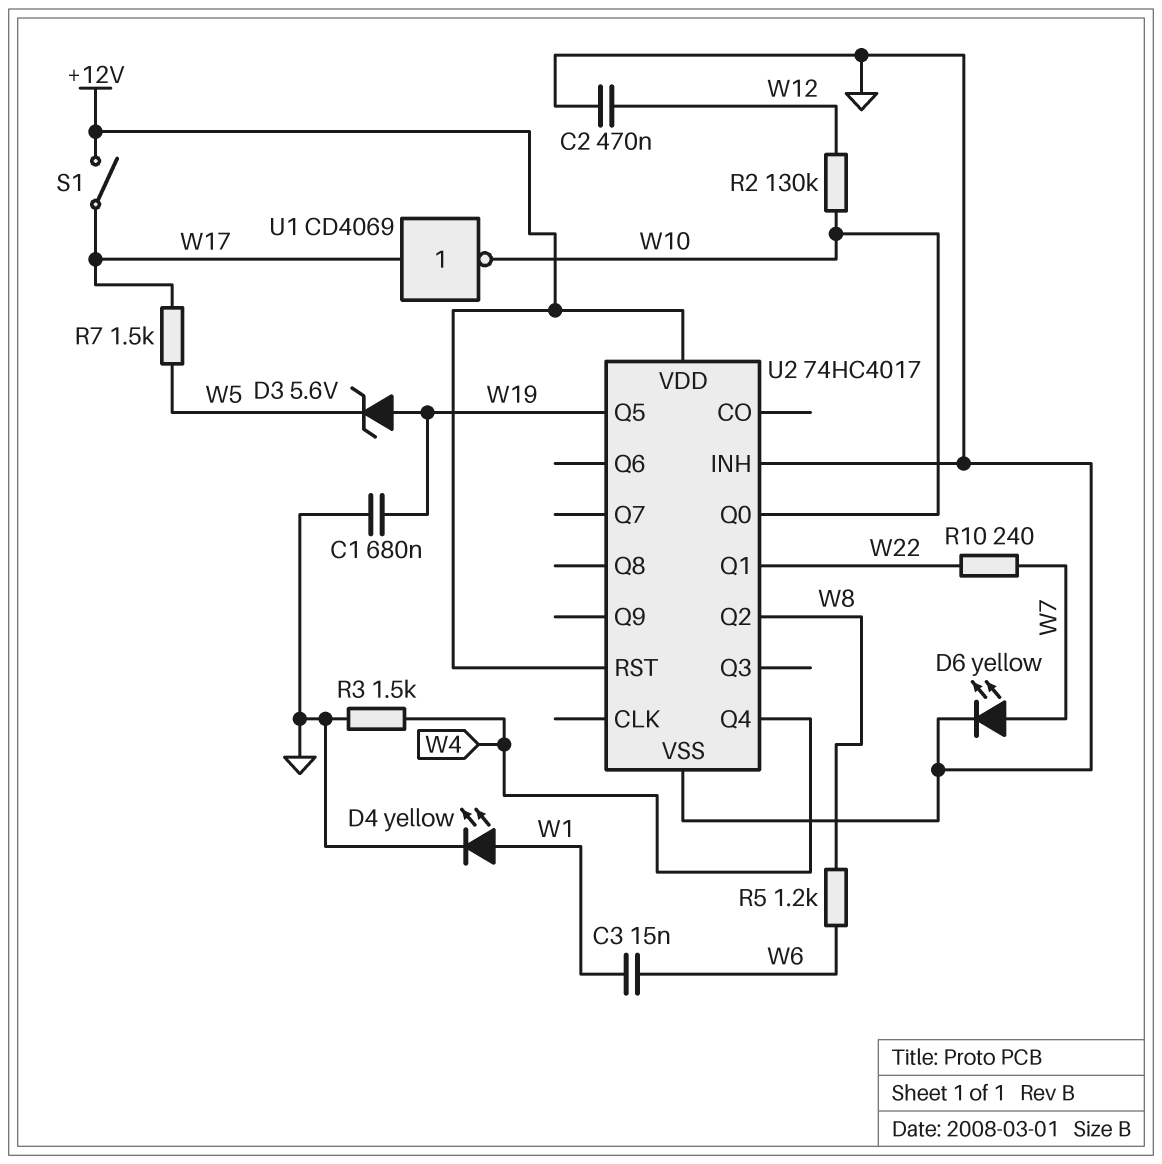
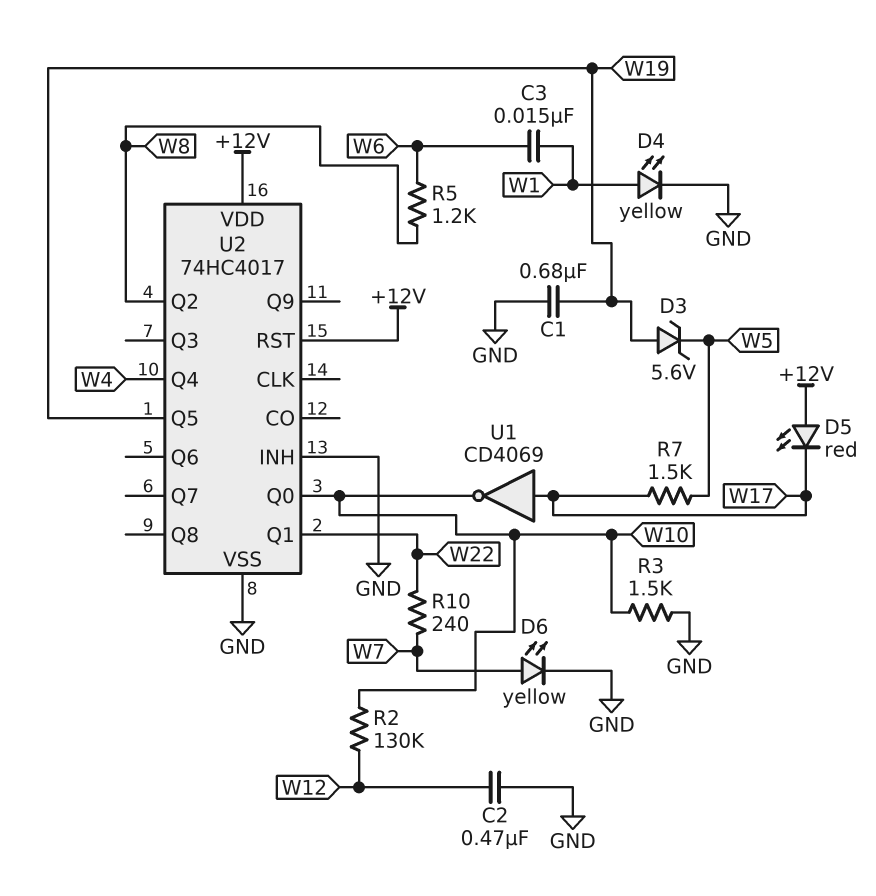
D5: none -> LED red (A +12V, K W17)
R3: 1.5k (GND, W4) -> 1.5k (GND, W10)
S1: switch (+12V, W17) -> none

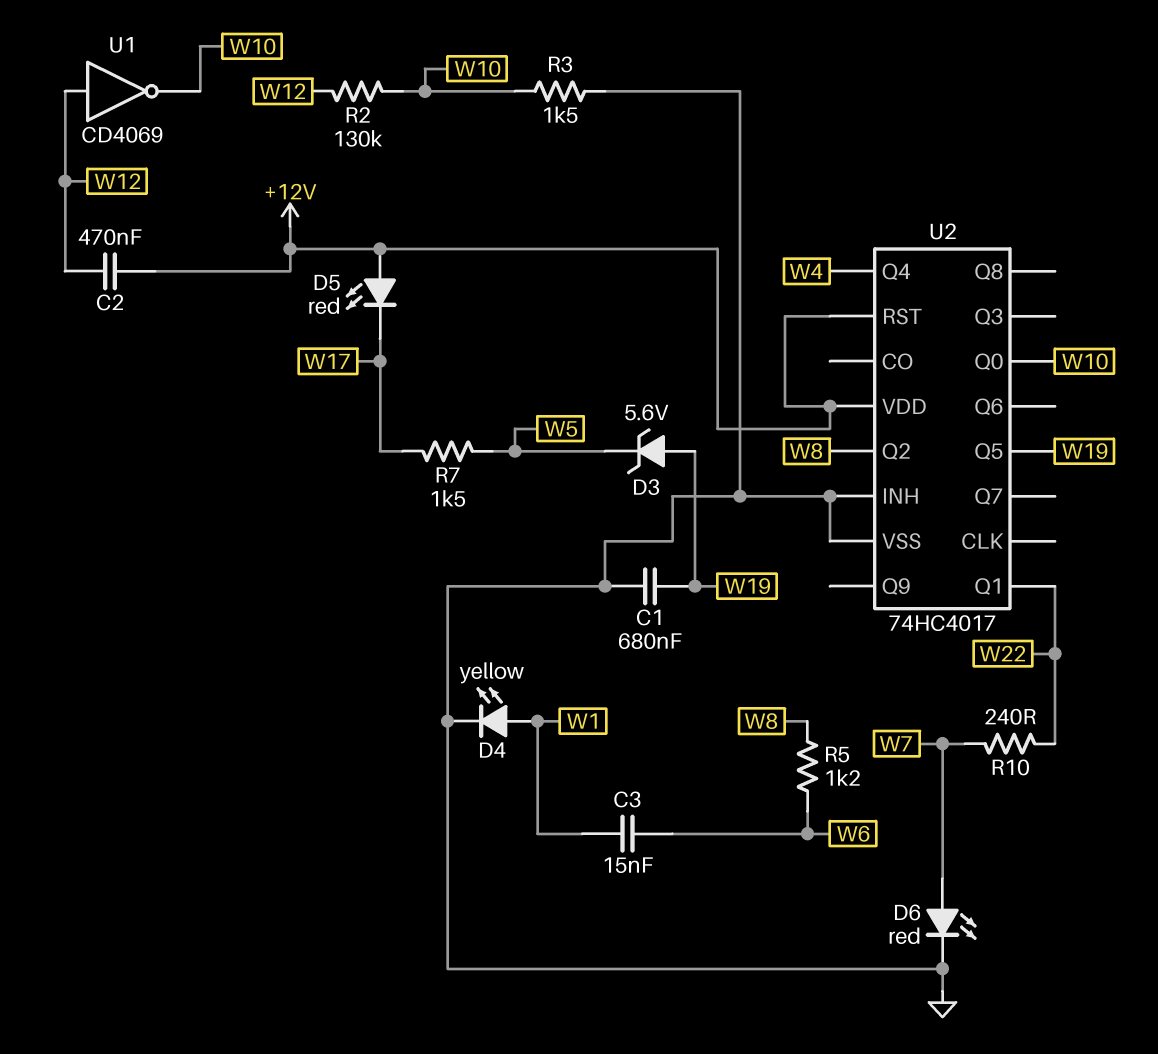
C2: 470nF (GND, W12) -> 470nF (+12V, W12)
D6: LED yellow (A W7, K GND) -> LED red (A W7, K GND)
U1: NOT CD4069 (in W17, out W10) -> NOT CD4069 (in W12, out W10)

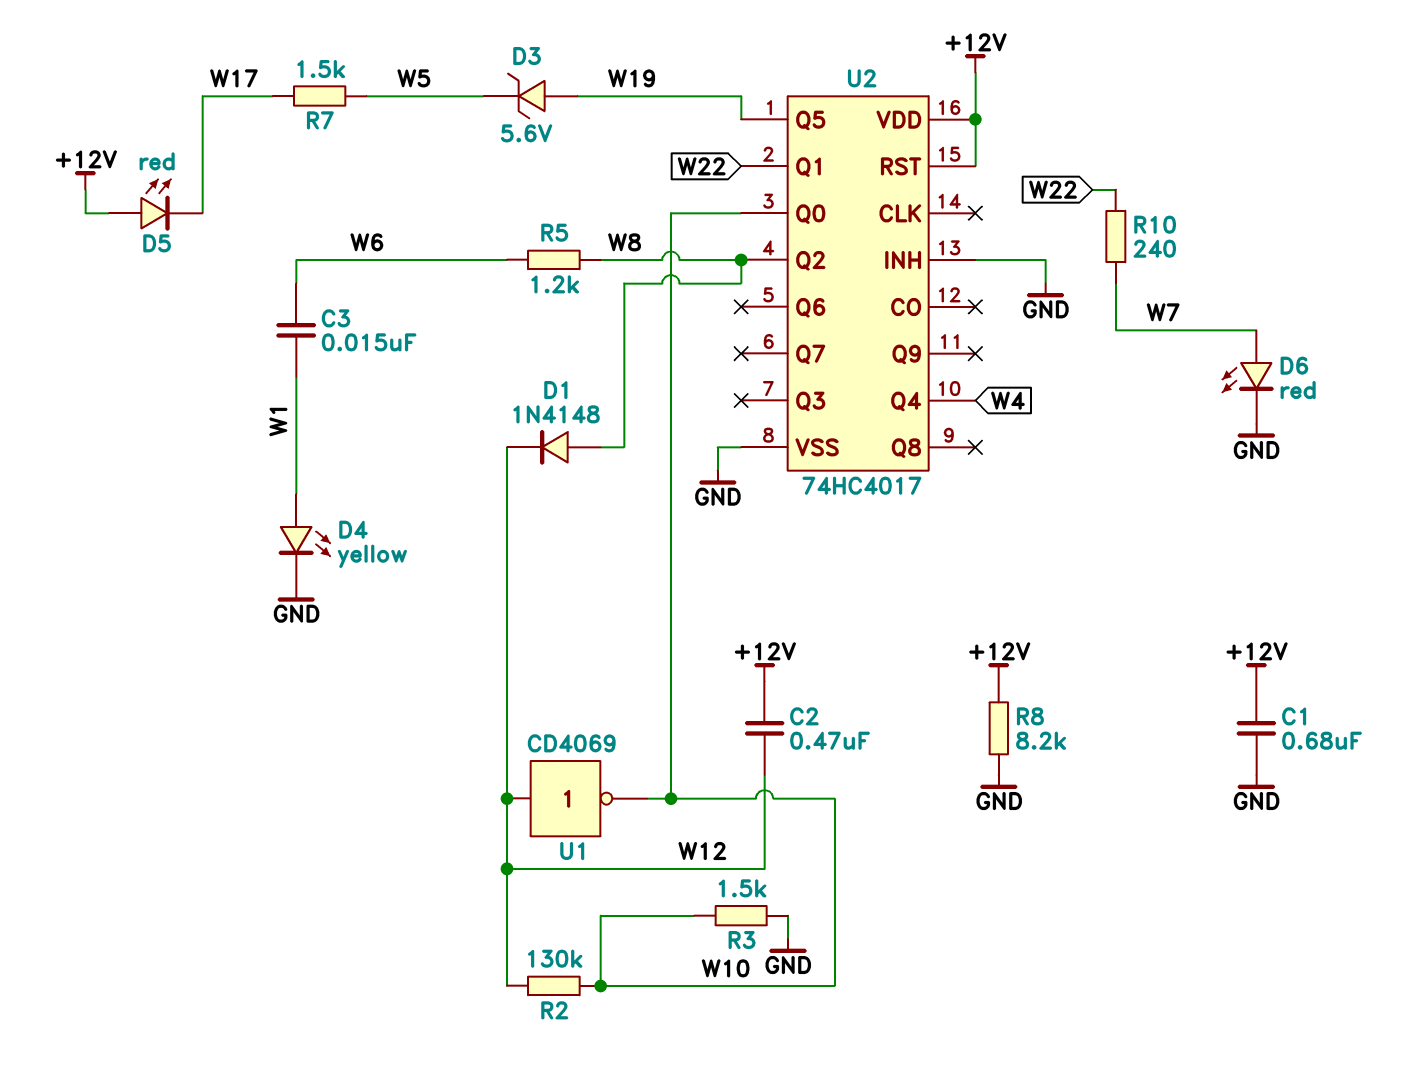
C1: 680nF (GND, W19) -> 680nF (+12V, GND)
D1: none -> diode 1N4148 (A W8, K W12)
R8: none -> 8.2k (+12V, GND)

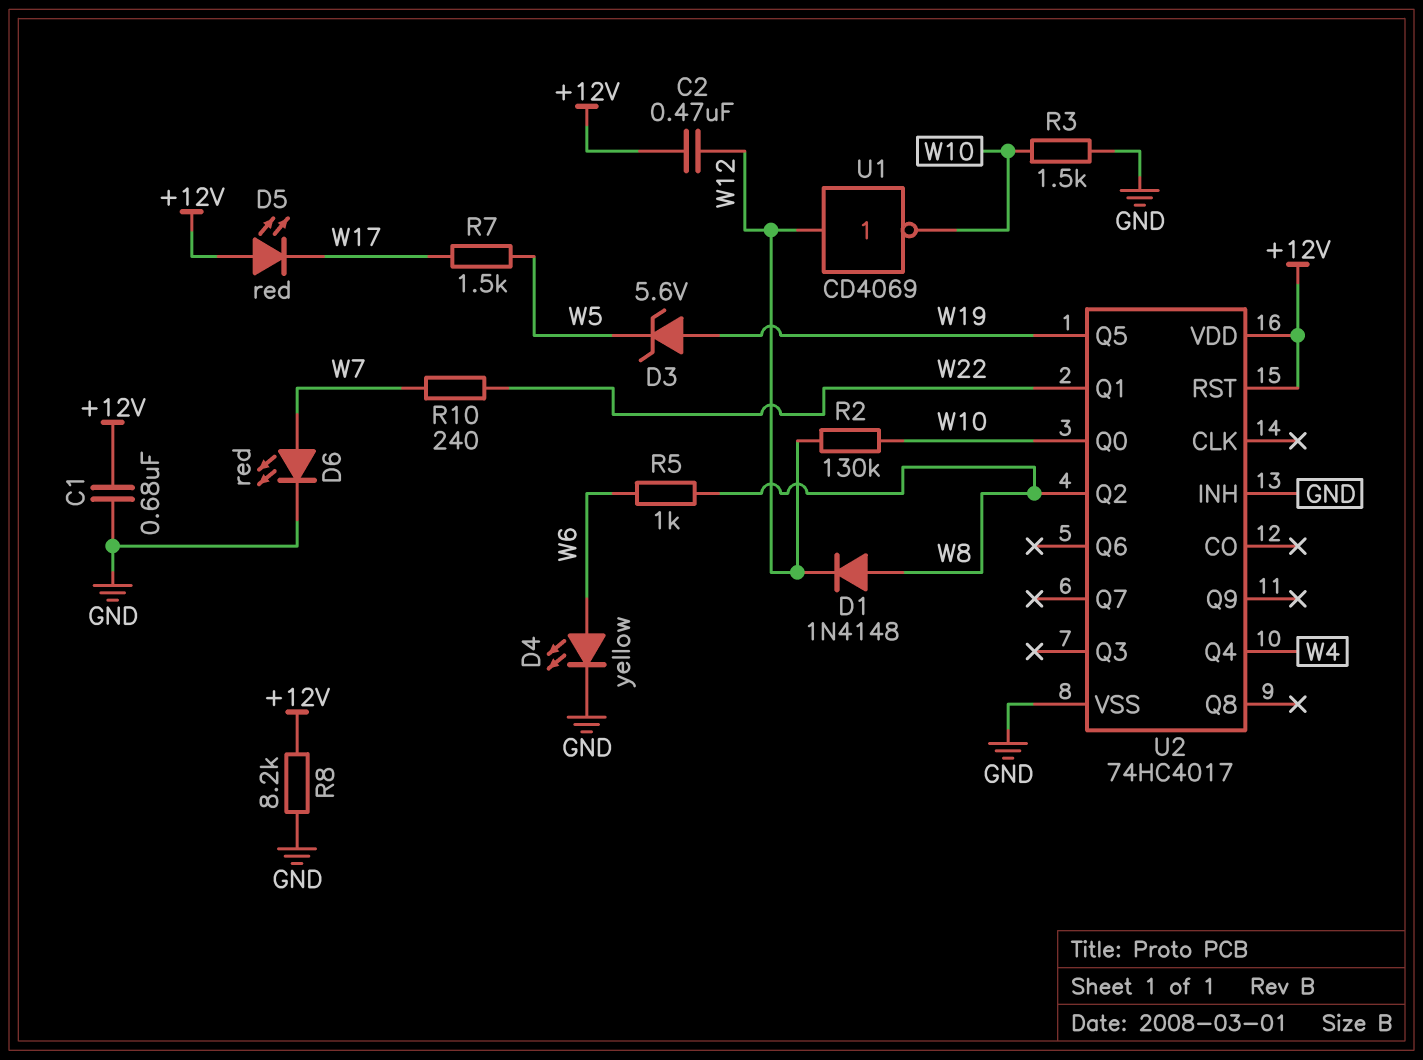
C3: 15nF (W1, W6) -> none
D4: LED yellow (A W1, K GND) -> LED yellow (A W6, K GND)
R5: 1.2k (W6, W8) -> 1k (W6, W8)

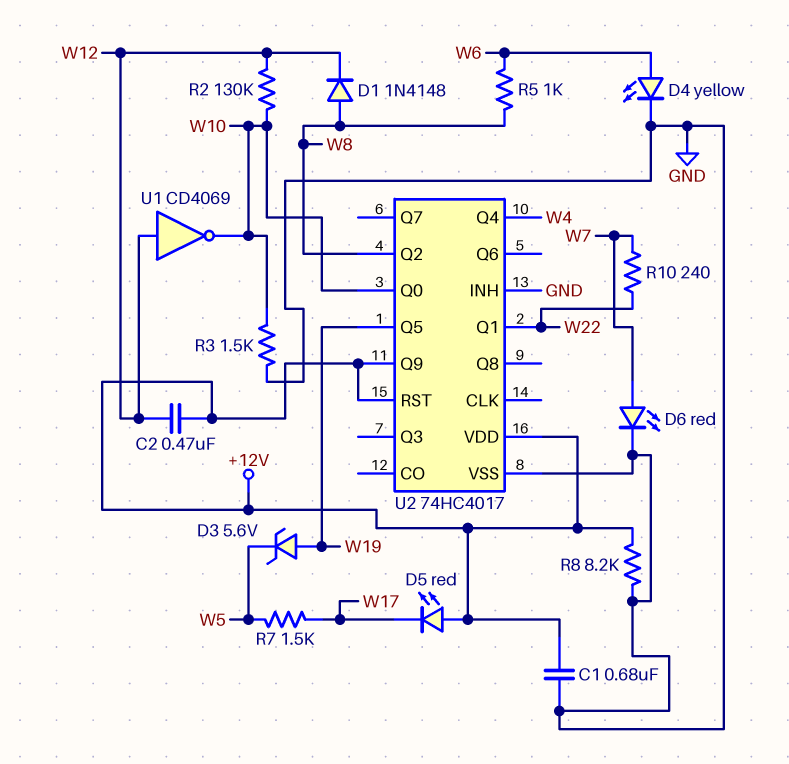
U2 pin Q9: none -> +12V

